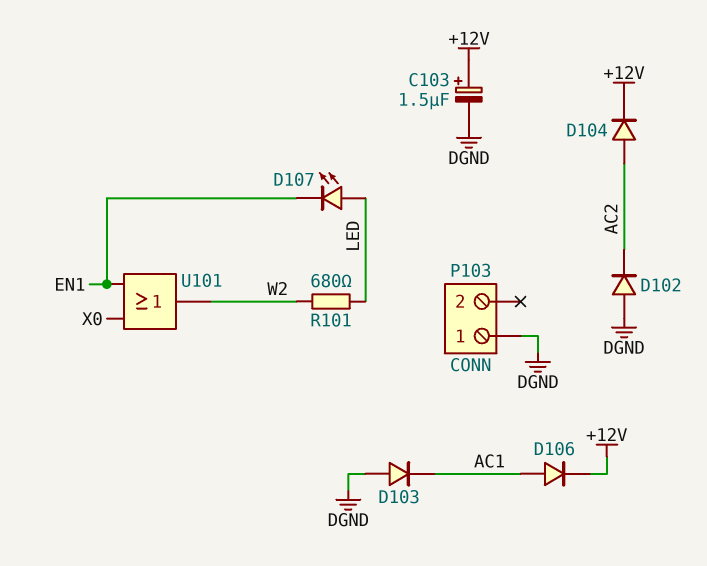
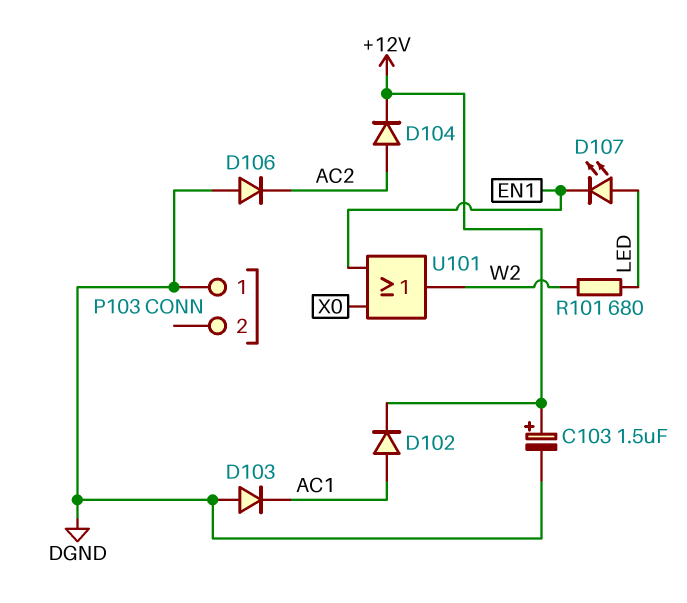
D102: diode (A DGND, K AC2) -> diode (A AC1, K +12V)
D106: diode (A AC1, K +12V) -> diode (A DGND, K AC2)

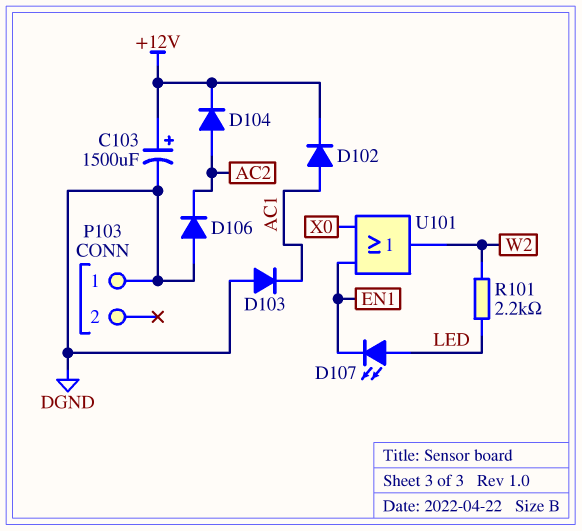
C103: 1.5uF (plus +12V, minus DGND) -> 1500uF (plus +12V, minus DGND)
R101: 680 (LED, W2) -> 2.2k (LED, W2)

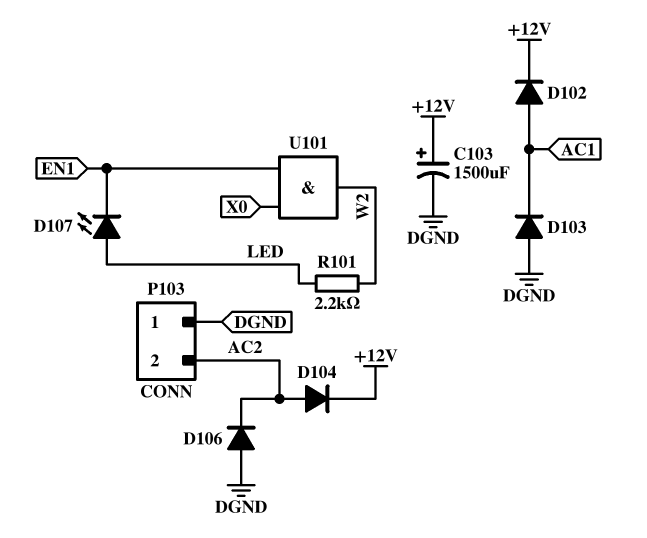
P103 pin 2: none -> AC2
U101: OR (in EN1, in X0, out W2) -> AND (in EN1, in X0, out W2)

